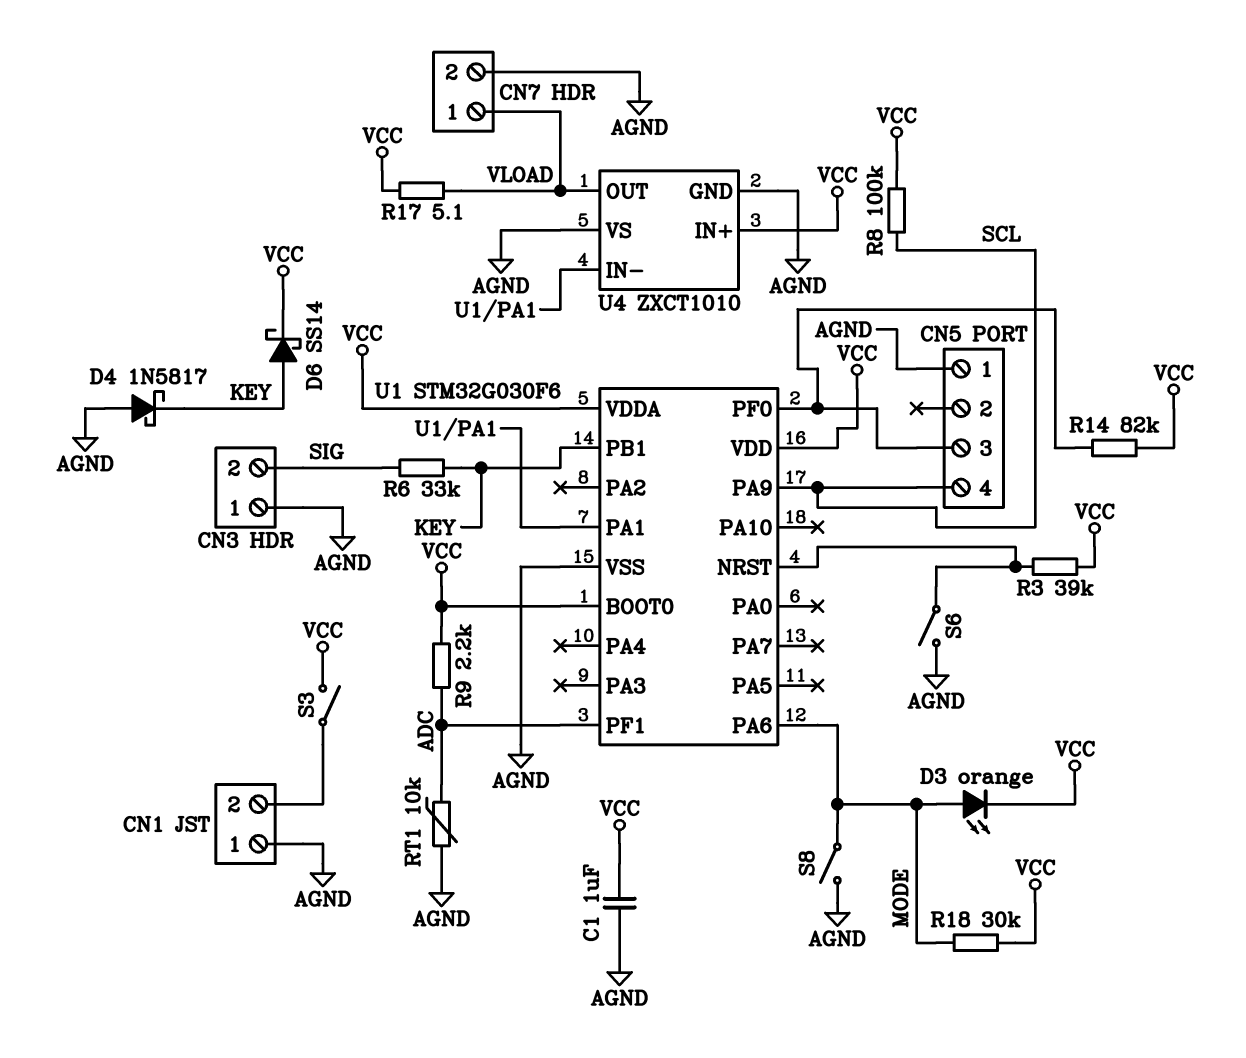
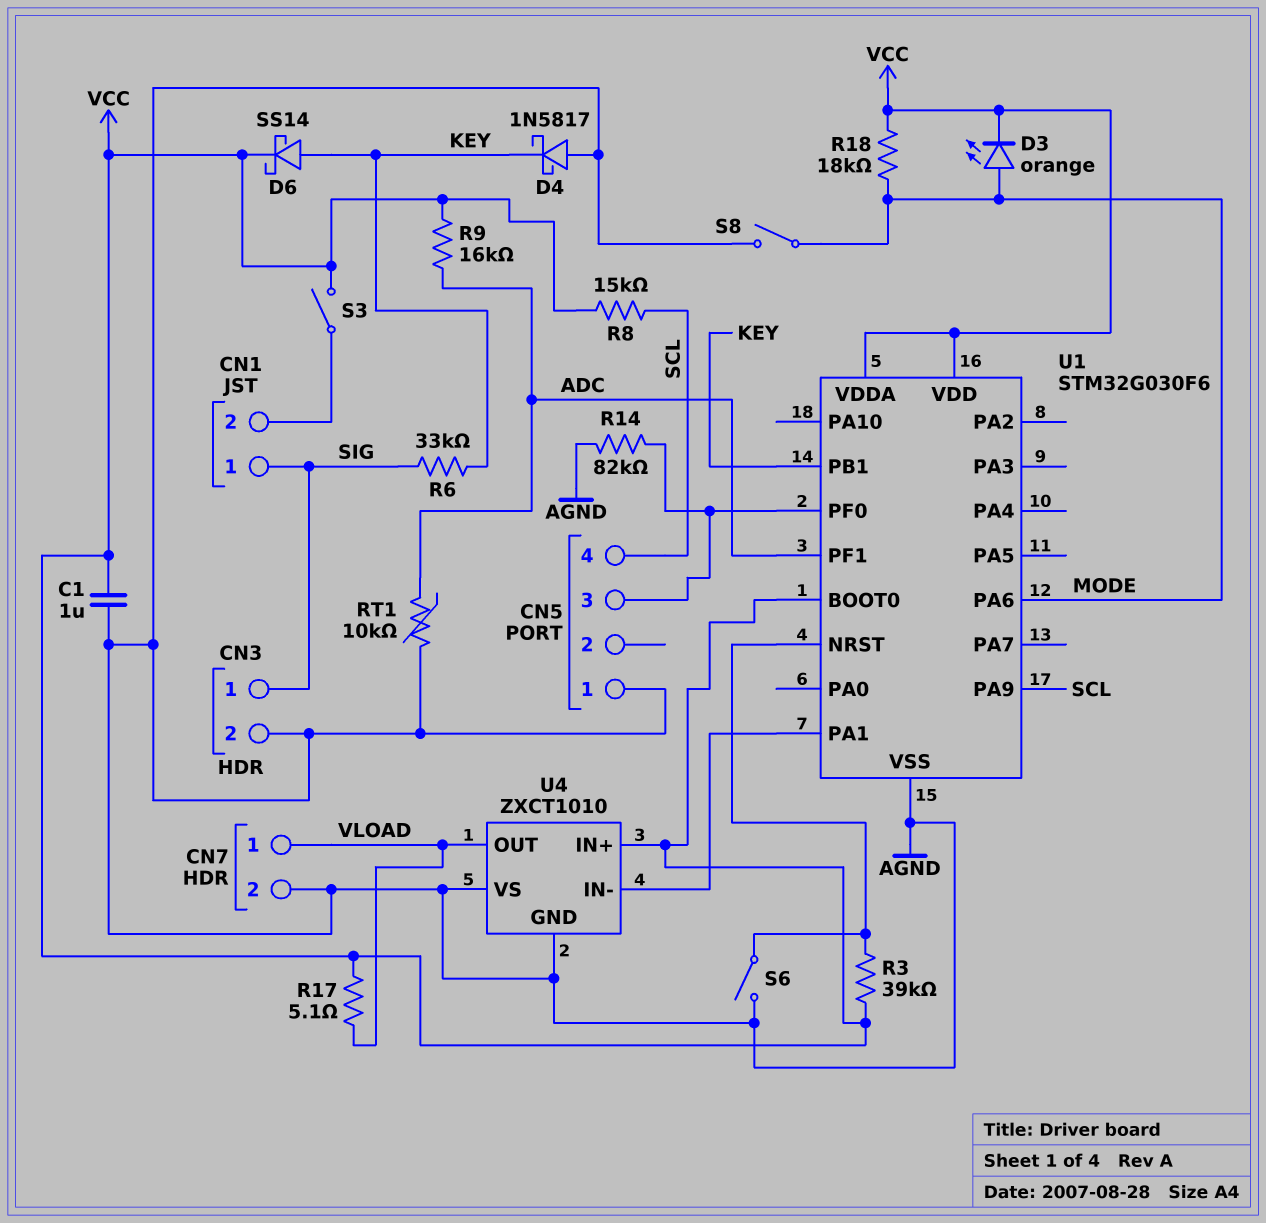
CN1 pin 1: AGND -> SIG
CN3 pin 1: AGND -> SIG
CN3 pin 2: SIG -> AGND
R8: 100k (SCL, VCC) -> 15k (SCL, VCC)
R9: 2.2k (ADC, VCC) -> 16k (ADC, VCC)
R14: 82k (CN5/3, VCC) -> 82k (AGND, CN5/3)
R18: 30k (MODE, VCC) -> 18k (MODE, VCC)

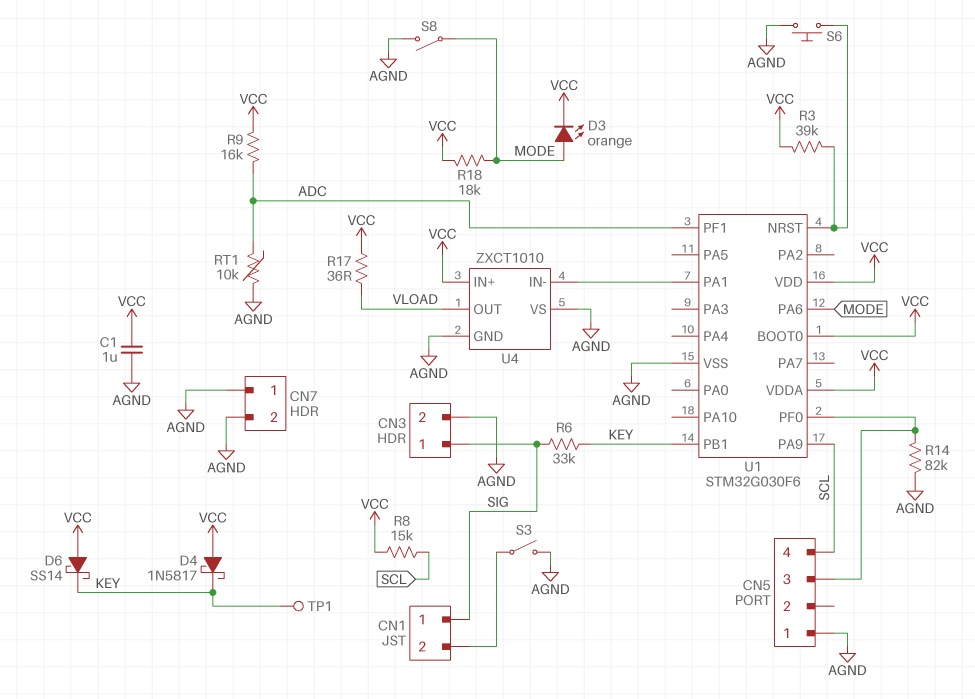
CN7 pin 1: VLOAD -> AGND
D4: schottky 1N5817 (A AGND, K KEY) -> schottky 1N5817 (A VCC, K KEY)
D6: schottky SS14 (A KEY, K VCC) -> schottky SS14 (A VCC, K KEY)
R17: 5.1 (VCC, VLOAD) -> 36 (VCC, VLOAD)
S3: switch (CN1/2, VCC) -> switch (AGND, CN1/2)
S6: switch (AGND, U1/NRST) -> button (AGND, U1/NRST)
TP1: none -> test point (KEY)

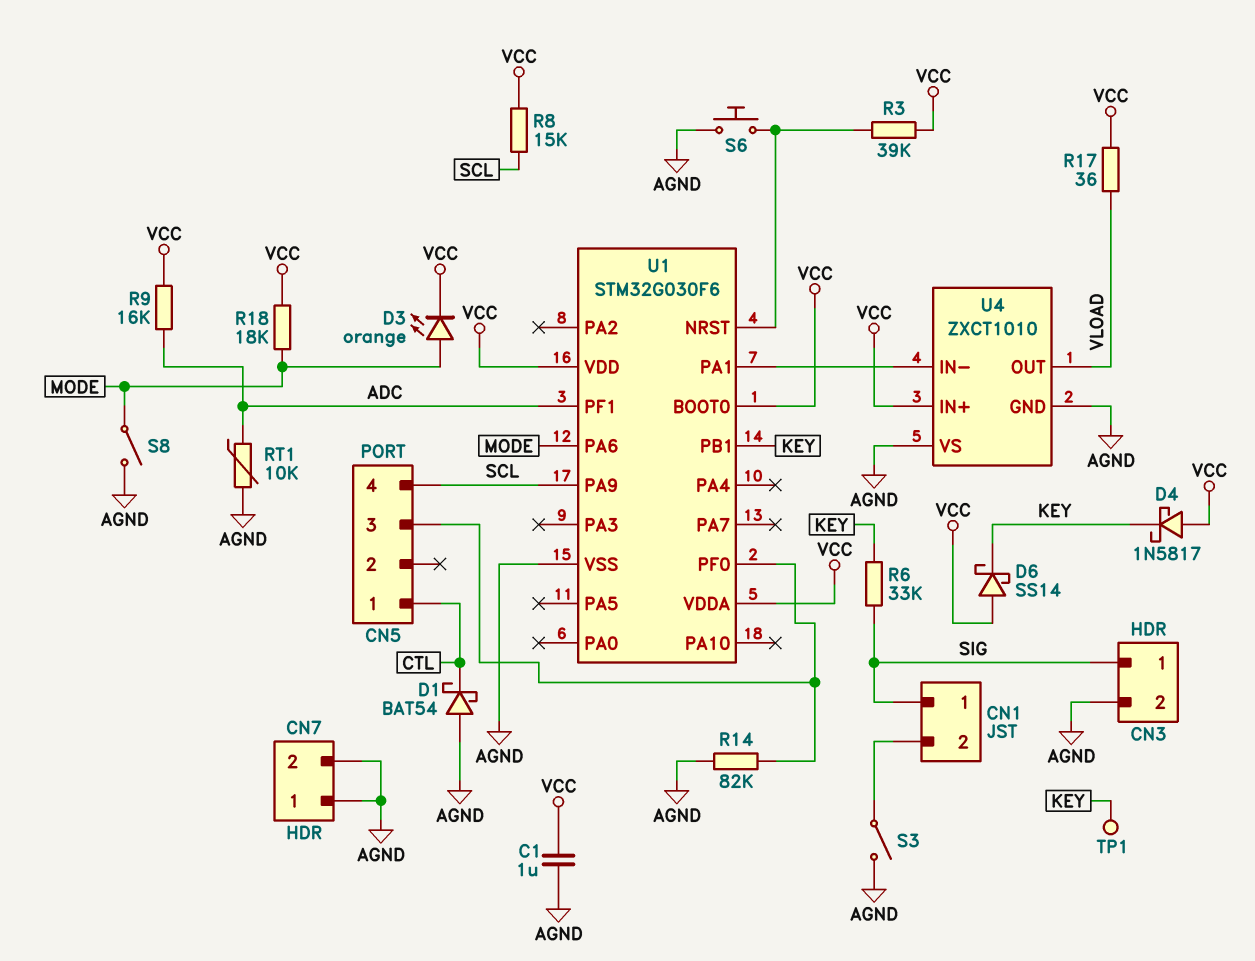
CN5 pin 1: AGND -> CTL
D1: none -> schottky BAT54 (A AGND, K CTL)

